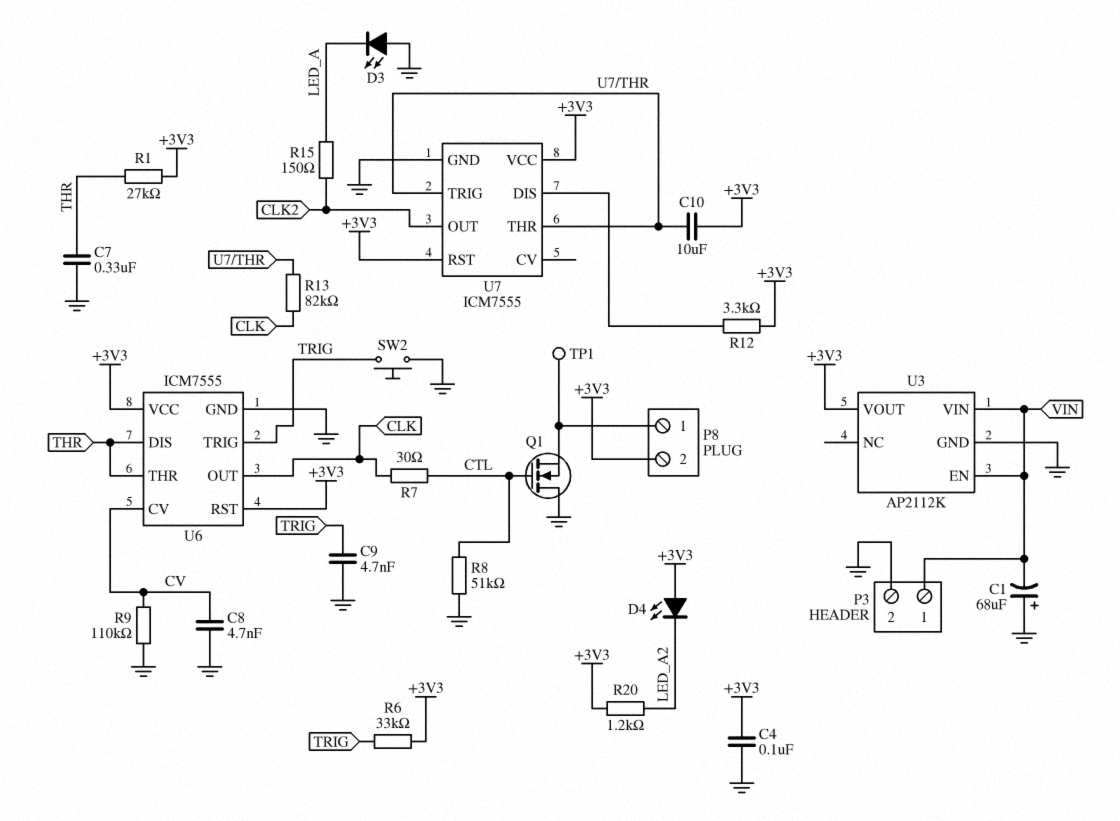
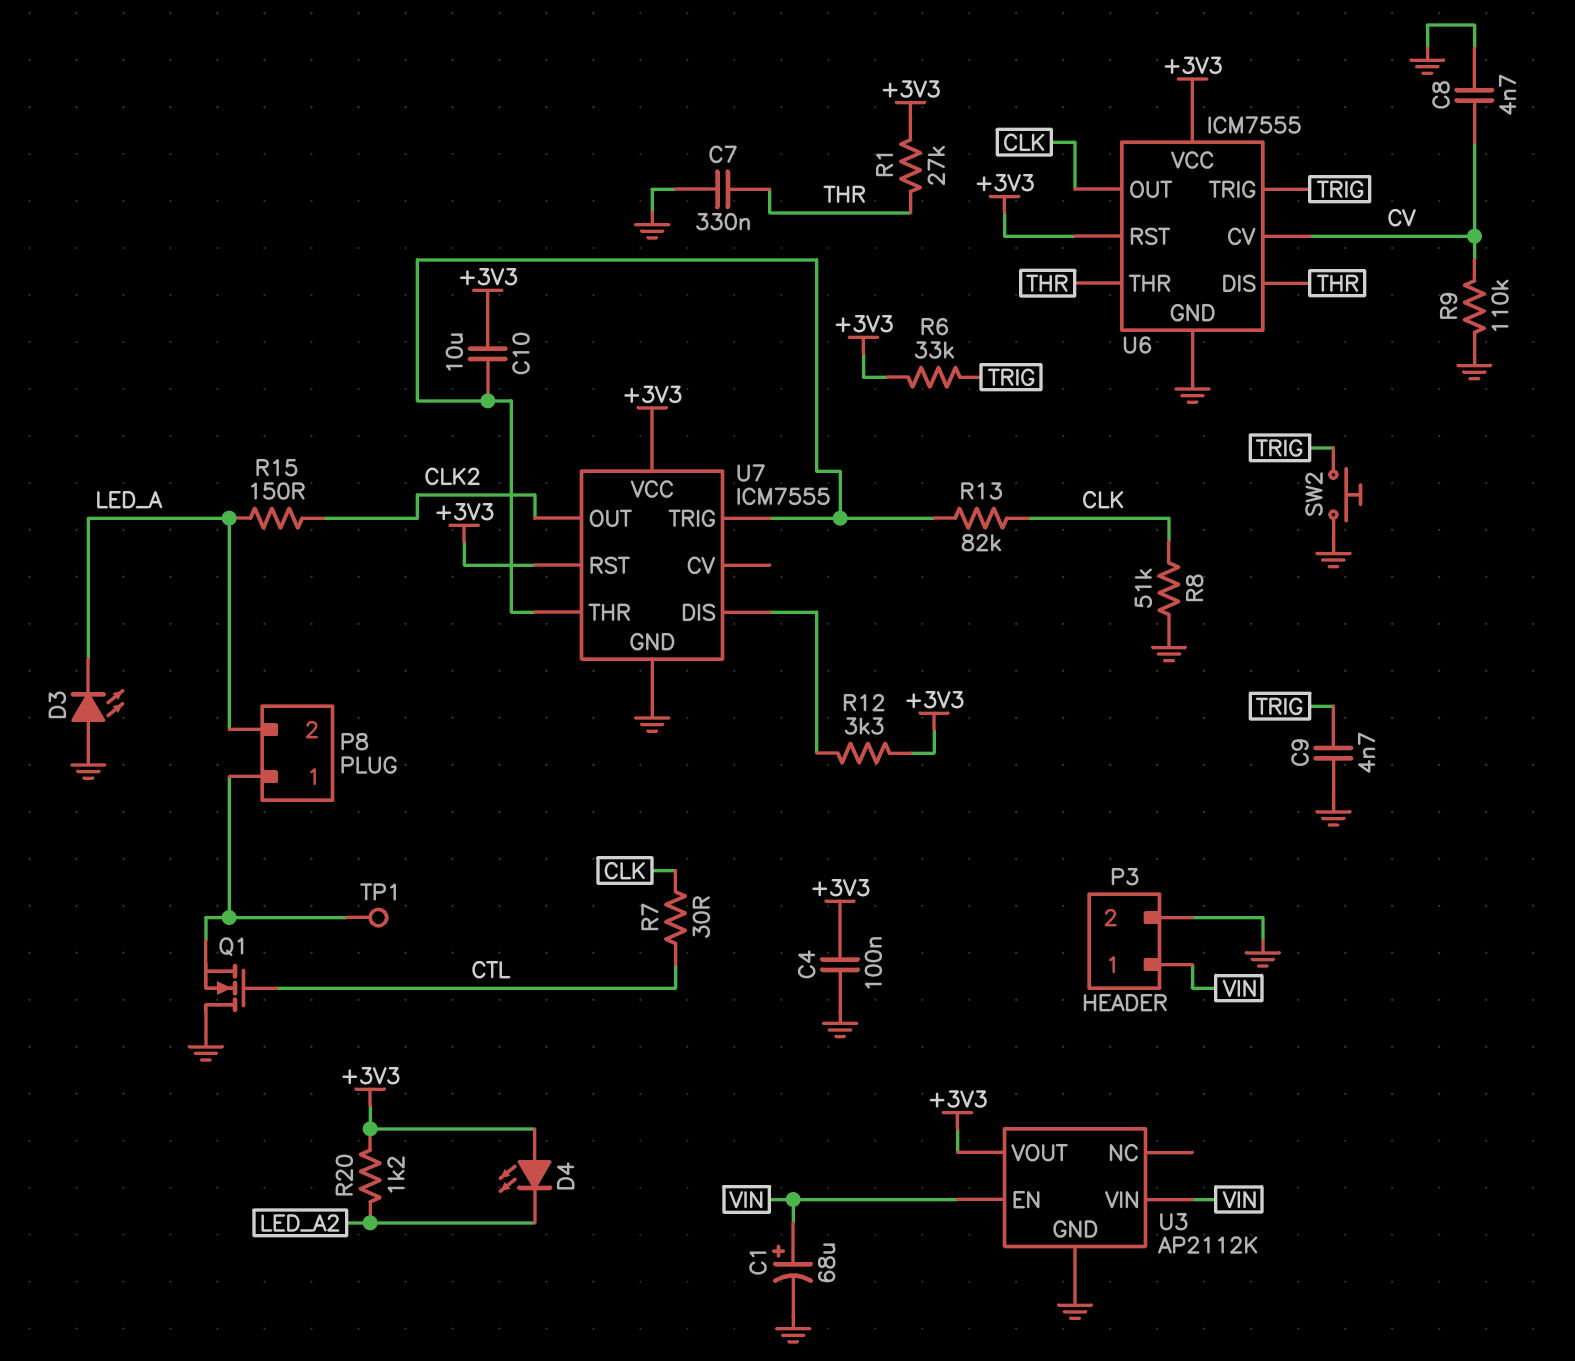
C1: 68uF (plus GND, minus VIN) -> 68uF (plus VIN, minus GND)
P8 pin 2: +3V3 -> LED_A
R8: 51k (CTL, GND) -> 51k (CLK, GND)

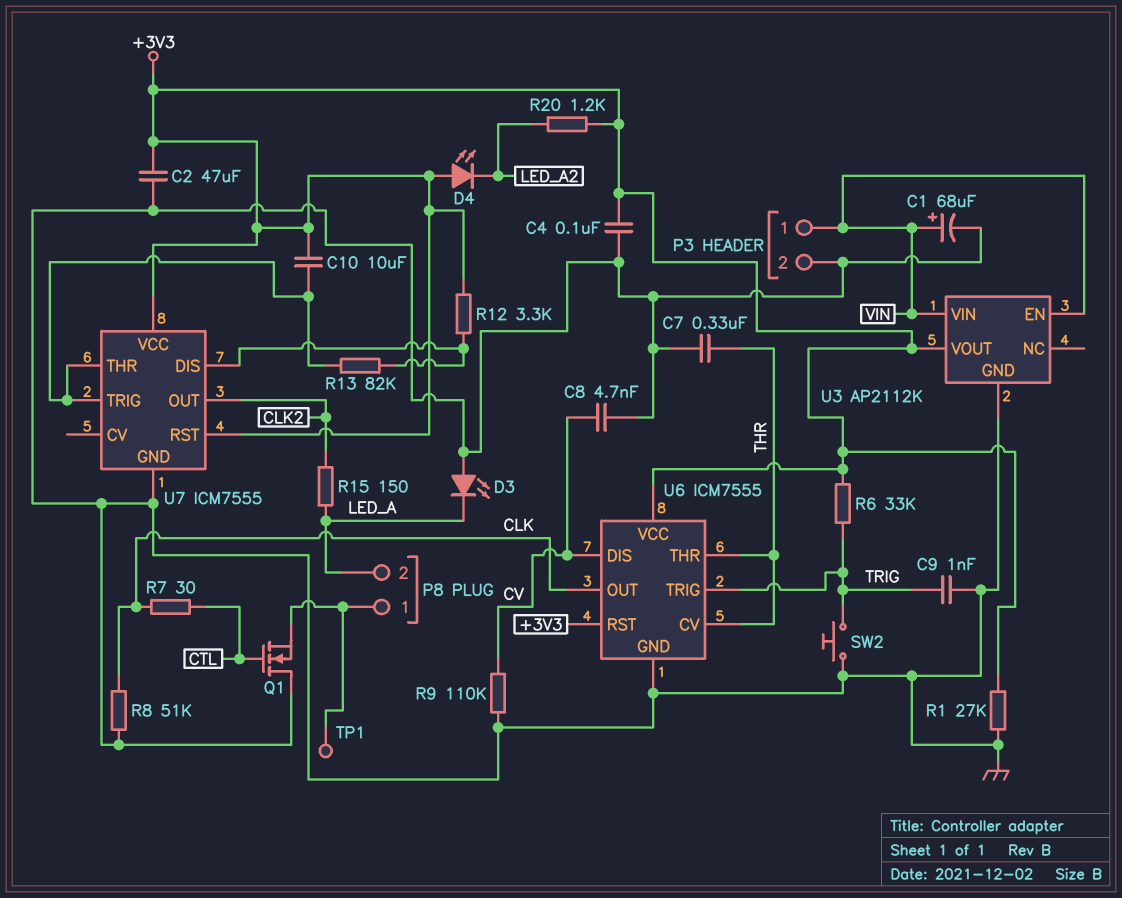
C2: none -> 47uF (+3V3, GND)
C9: 4.7nF (GND, TRIG) -> 1nF (GND, TRIG)
R1: 27k (+3V3, THR) -> 27k (+3V3, GND)
R13: 82k (CLK, U7/THR) -> 82k (U7/DIS, U7/THR)
U6 pin CV: CV -> THR
U6 pin DIS: THR -> CV

